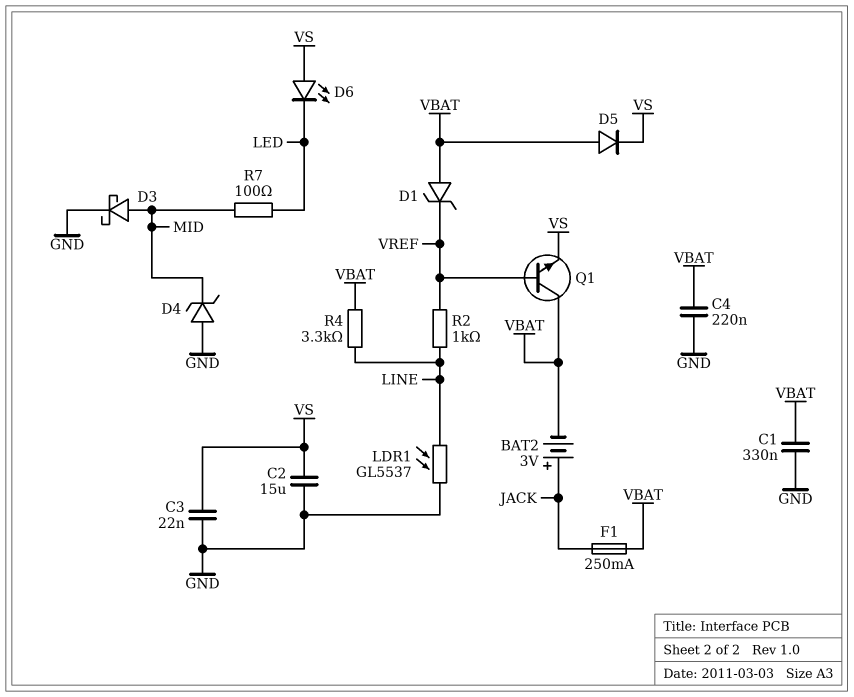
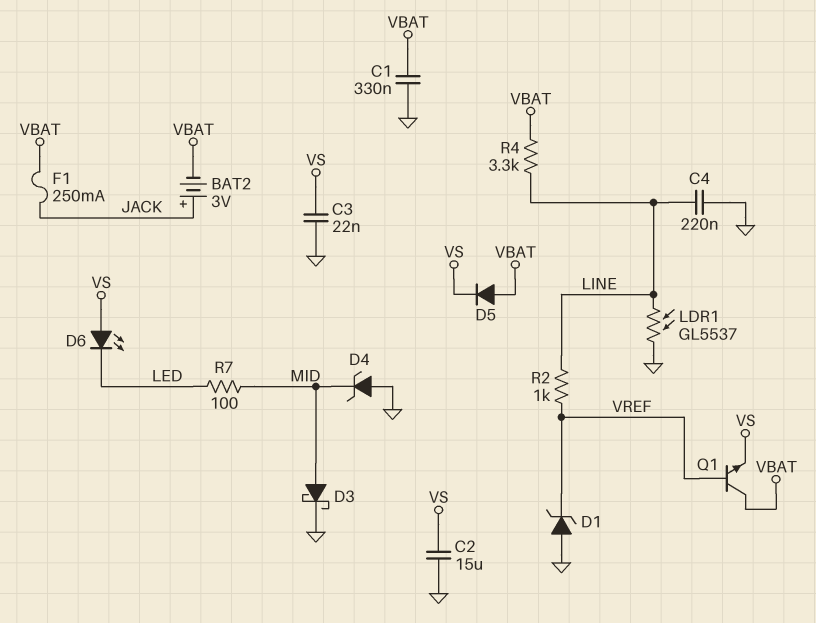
C4: 220nF (GND, VBAT) -> 220nF (GND, LINE)
D1: zener (A VBAT, K VREF) -> zener (A GND, K VREF)

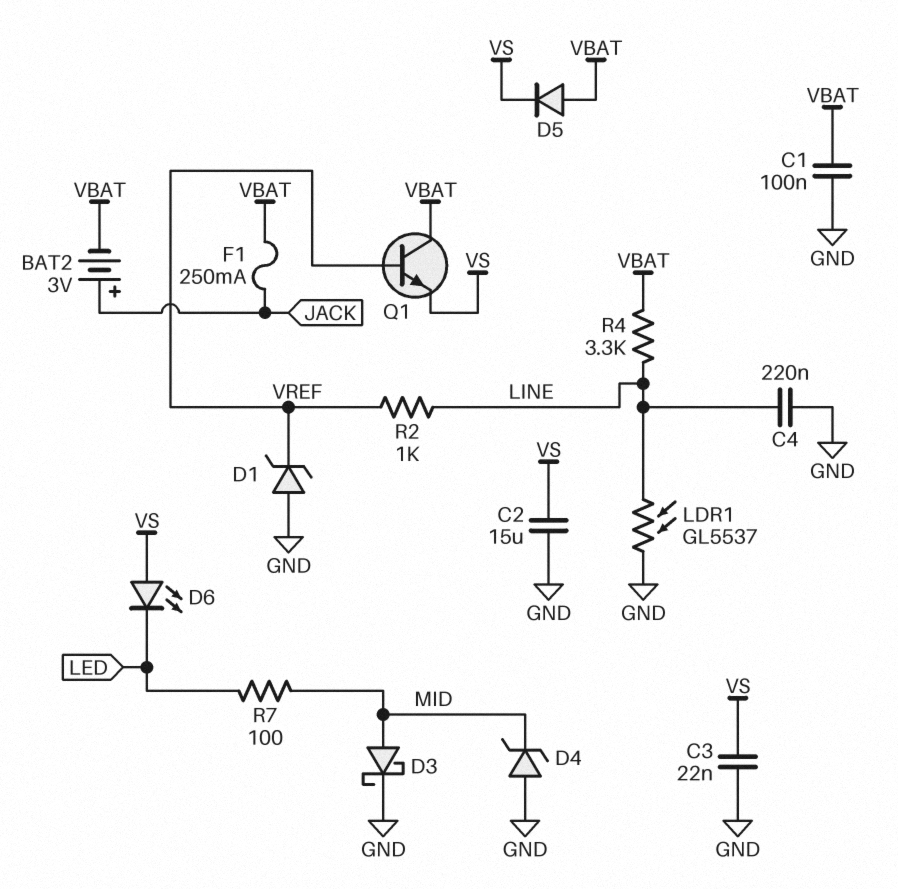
C1: 330nF (GND, VBAT) -> 100nF (GND, VBAT)

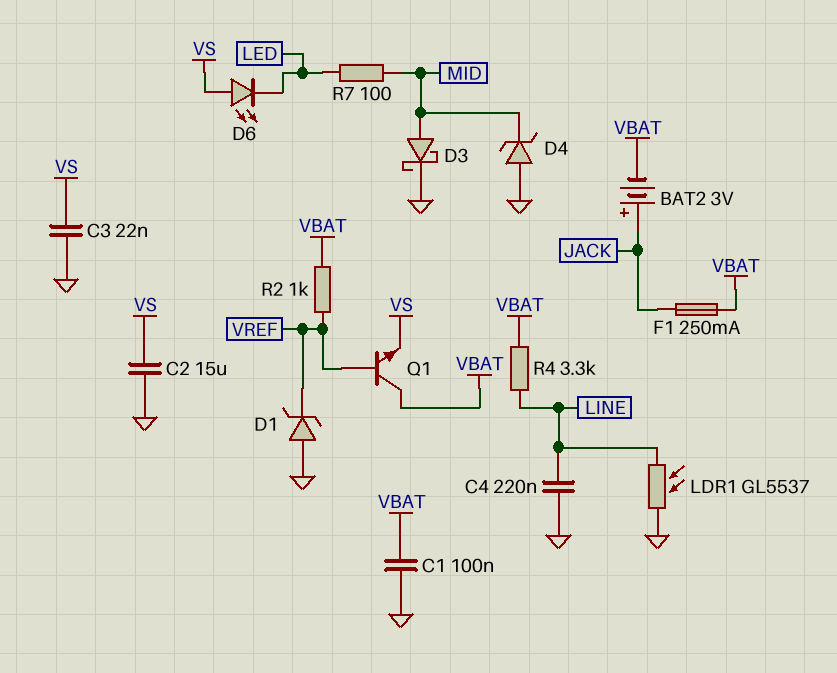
D5: diode (A VBAT, K VS) -> none
R2: 1k (LINE, VREF) -> 1k (VBAT, VREF)

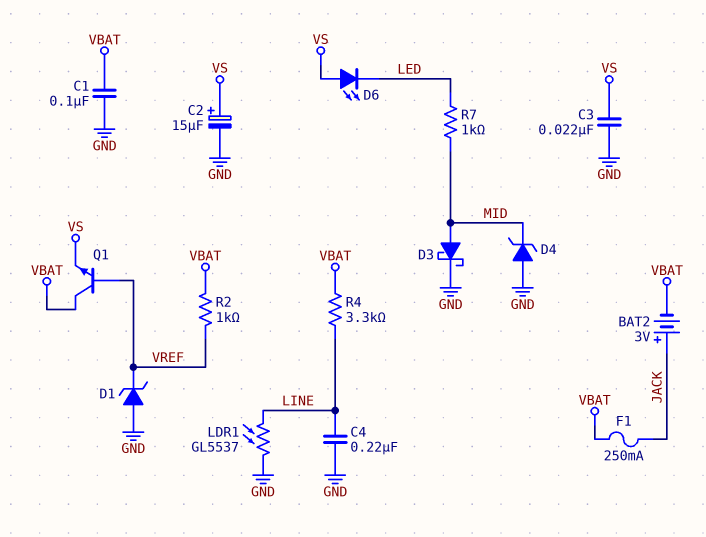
C2: 15uF (GND, VS) -> 15uF (plus VS, minus GND)
R7: 100 (LED, MID) -> 1k (LED, MID)

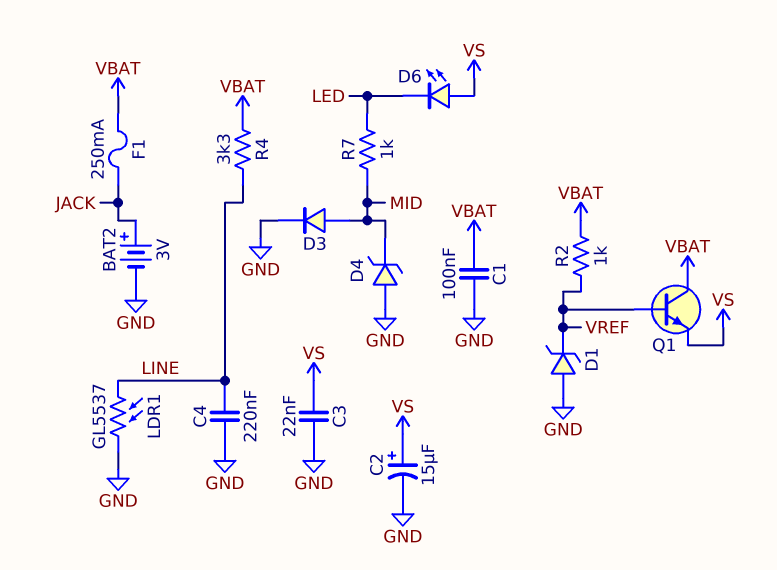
BAT2: 3V (plus JACK, minus VBAT) -> 3V (plus JACK, minus GND)
D3: schottky (A MID, K GND) -> diode (A MID, K GND)

